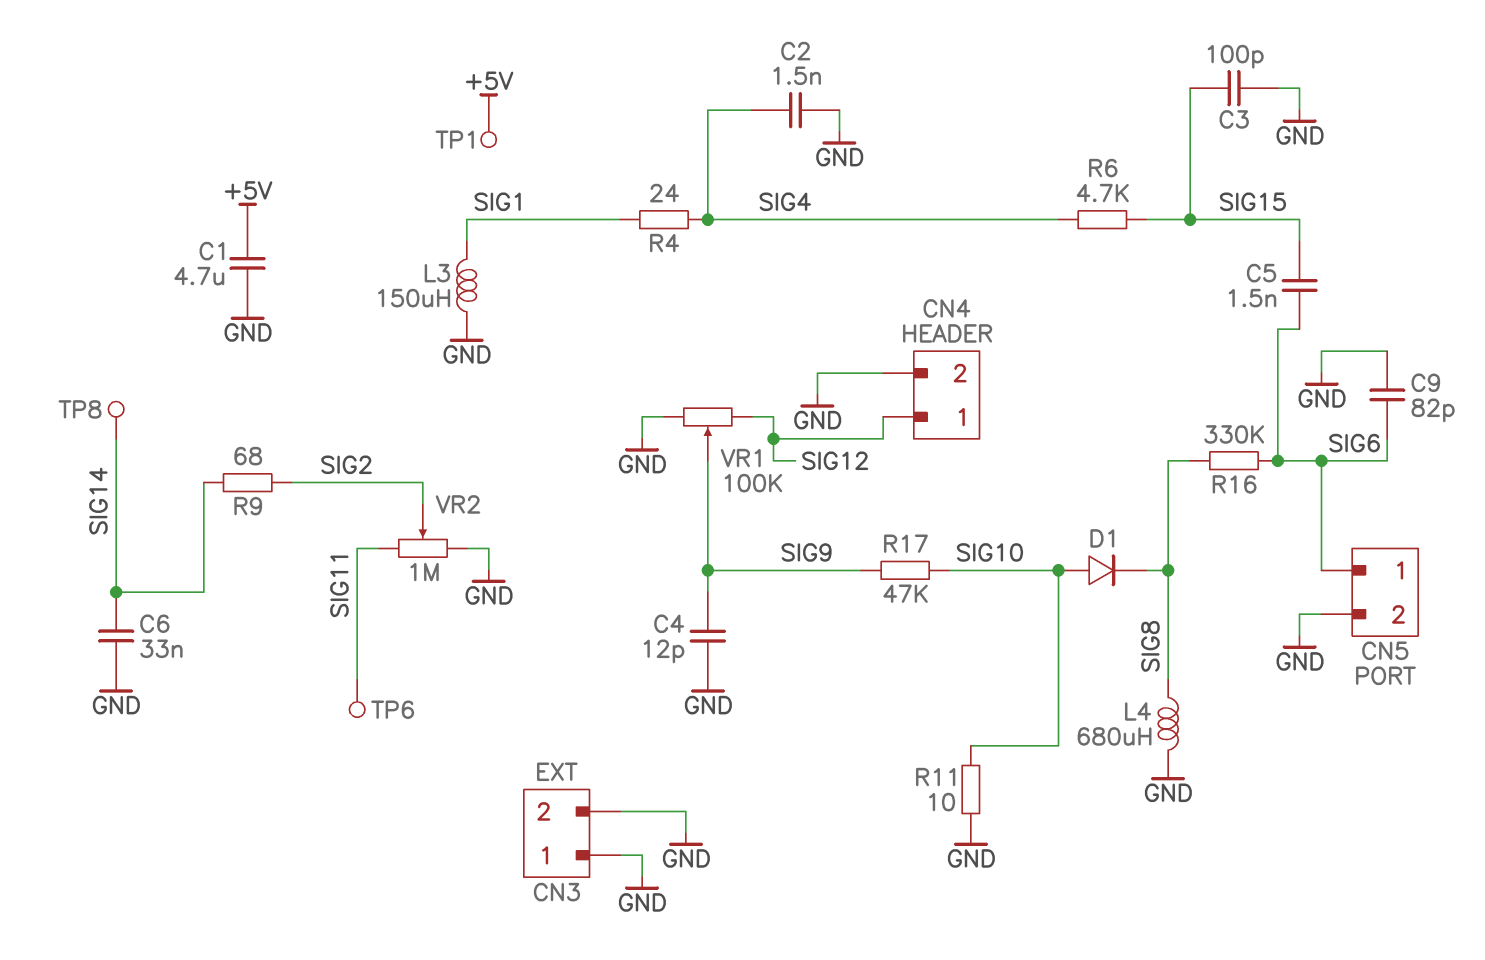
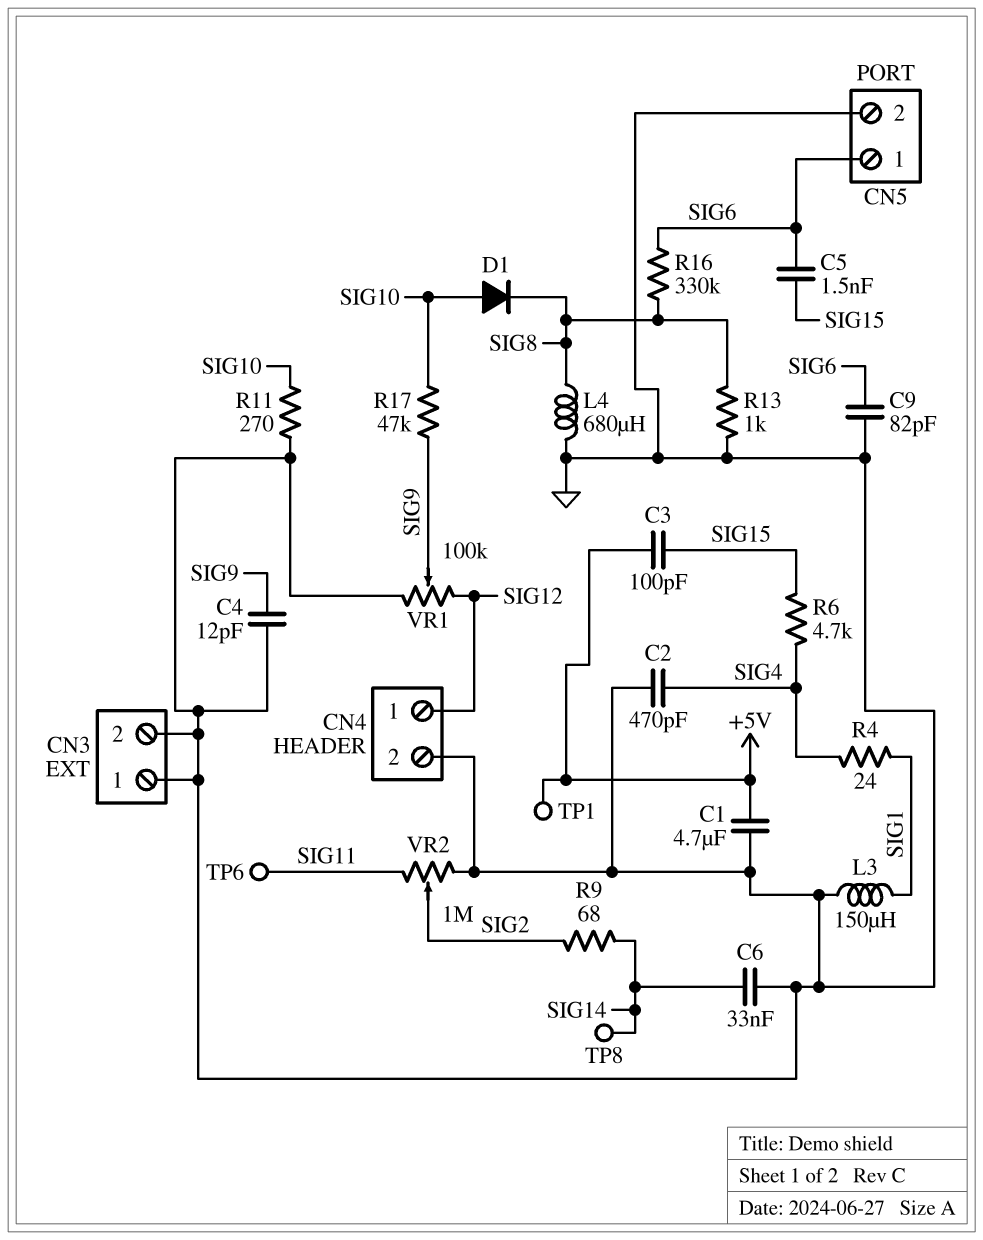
C2: 1.5nF (GND, SIG4) -> 470pF (GND, SIG4)
C3: 100pF (GND, SIG15) -> 100pF (+5V, SIG15)
R11: 10 (GND, SIG10) -> 270 (GND, SIG10)
R13: none -> 1k (GND, SIG8)

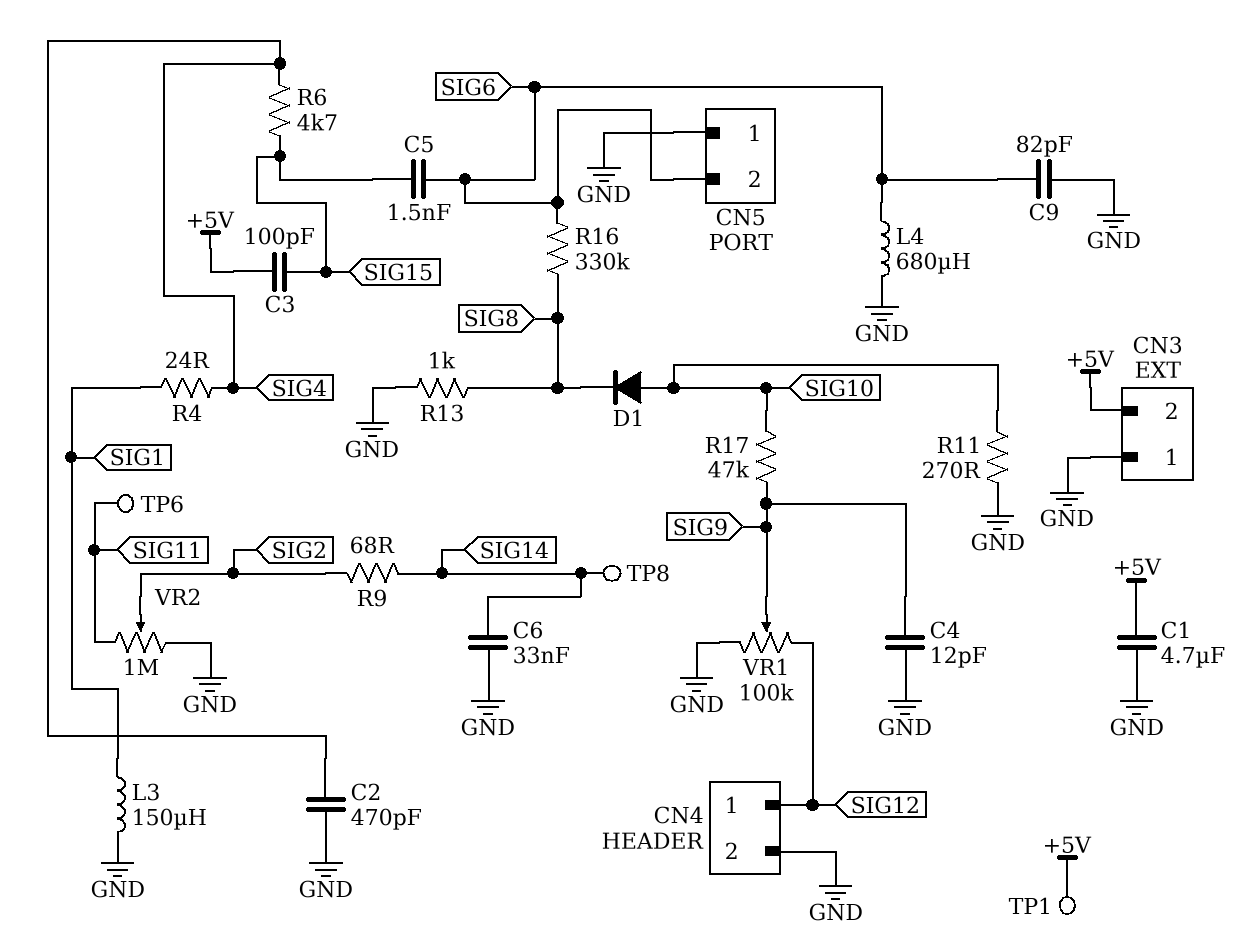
CN3 pin 2: GND -> +5V
CN5 pin 1: SIG6 -> GND
CN5 pin 2: GND -> SIG6
L4: 680uH (GND, SIG8) -> 680uH (GND, SIG6)

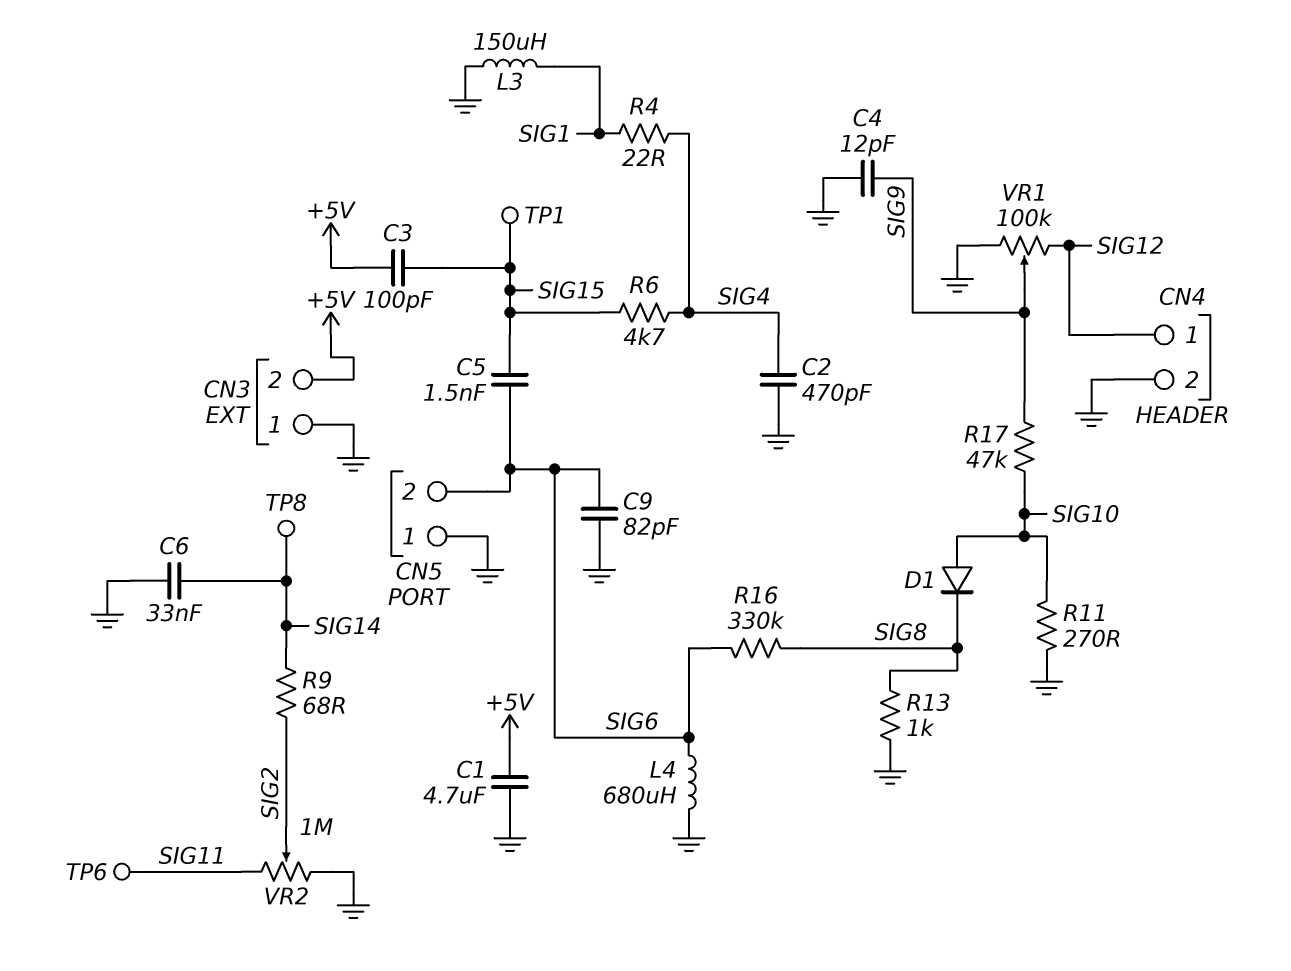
R4: 24 (SIG1, SIG4) -> 22 (SIG1, SIG4)
TP1: test point (+5V) -> test point (SIG15)

